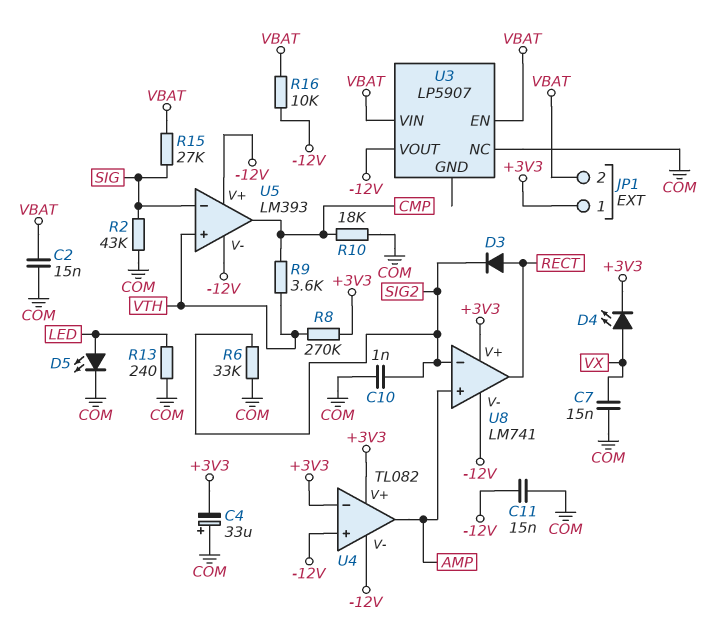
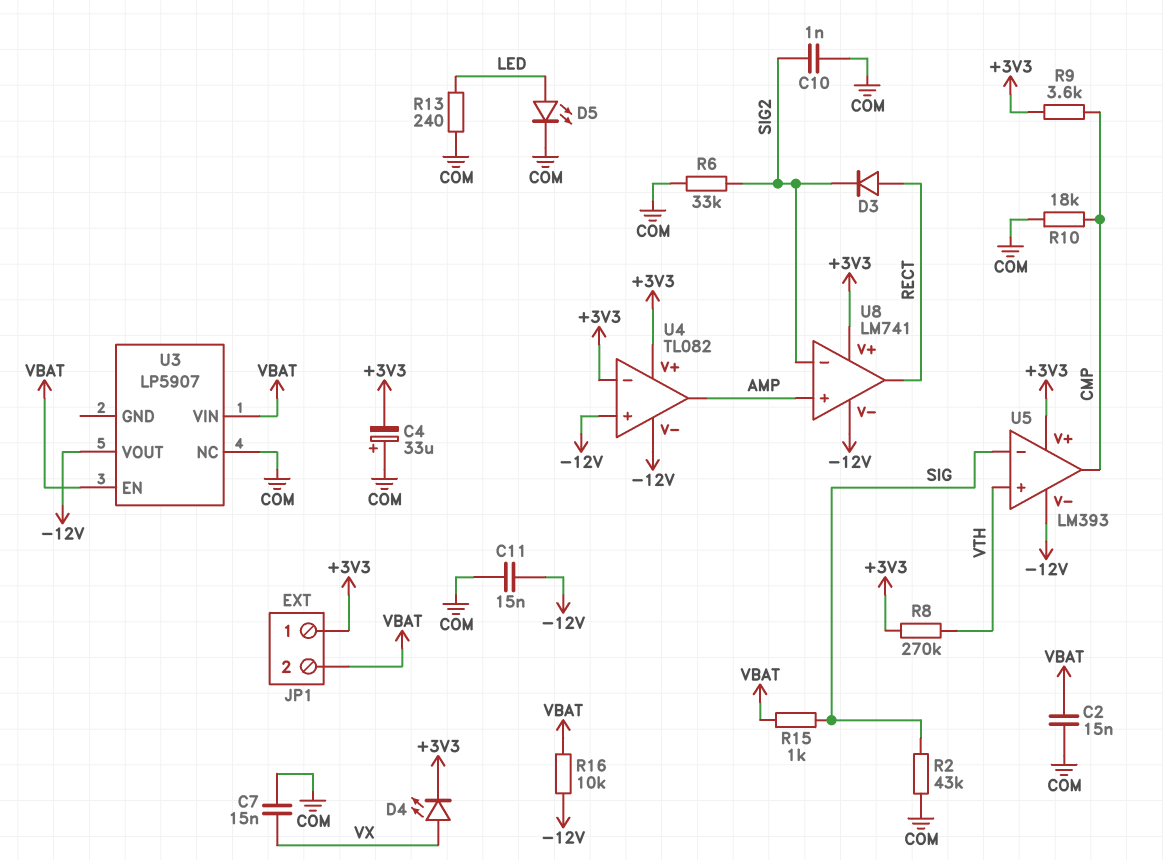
R9: 3.6k (CMP, VTH) -> 3.6k (+3V3, CMP)
R15: 27k (SIG, VBAT) -> 1k (SIG, VBAT)
U5 pin V+: -12V -> +3V3

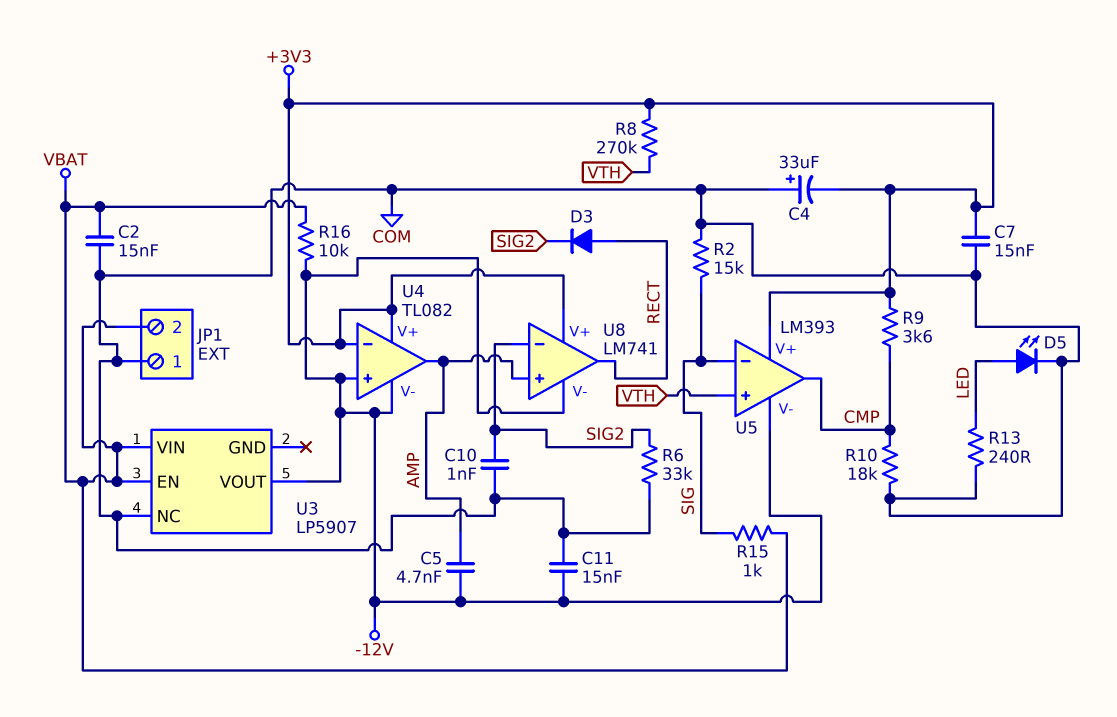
C5: none -> 4.7nF (-12V, AMP)
C7: 15nF (COM, VX) -> 15nF (+3V3, COM)
D4: LED (A VX, K +3V3) -> none
JP1 pin 1: +3V3 -> COM
R2: 43k (COM, SIG) -> 15k (COM, SIG)

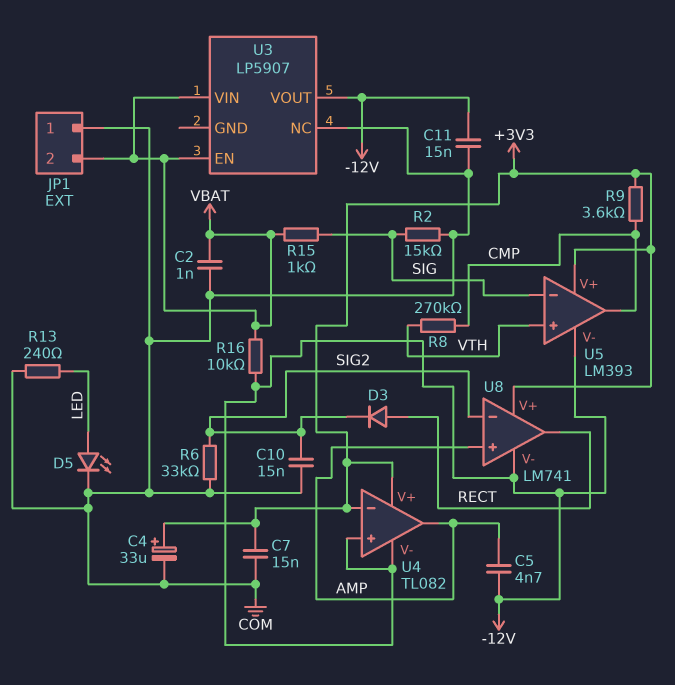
C2: 15nF (COM, VBAT) -> 1nF (COM, VBAT)
C4: 33uF (plus COM, minus +3V3) -> 33uF (plus +3V3, minus COM)
C10: 1nF (COM, SIG2) -> 15nF (COM, SIG2)
R8: 270k (+3V3, VTH) -> 270k (CMP, VTH)
R10: 18k (CMP, COM) -> none

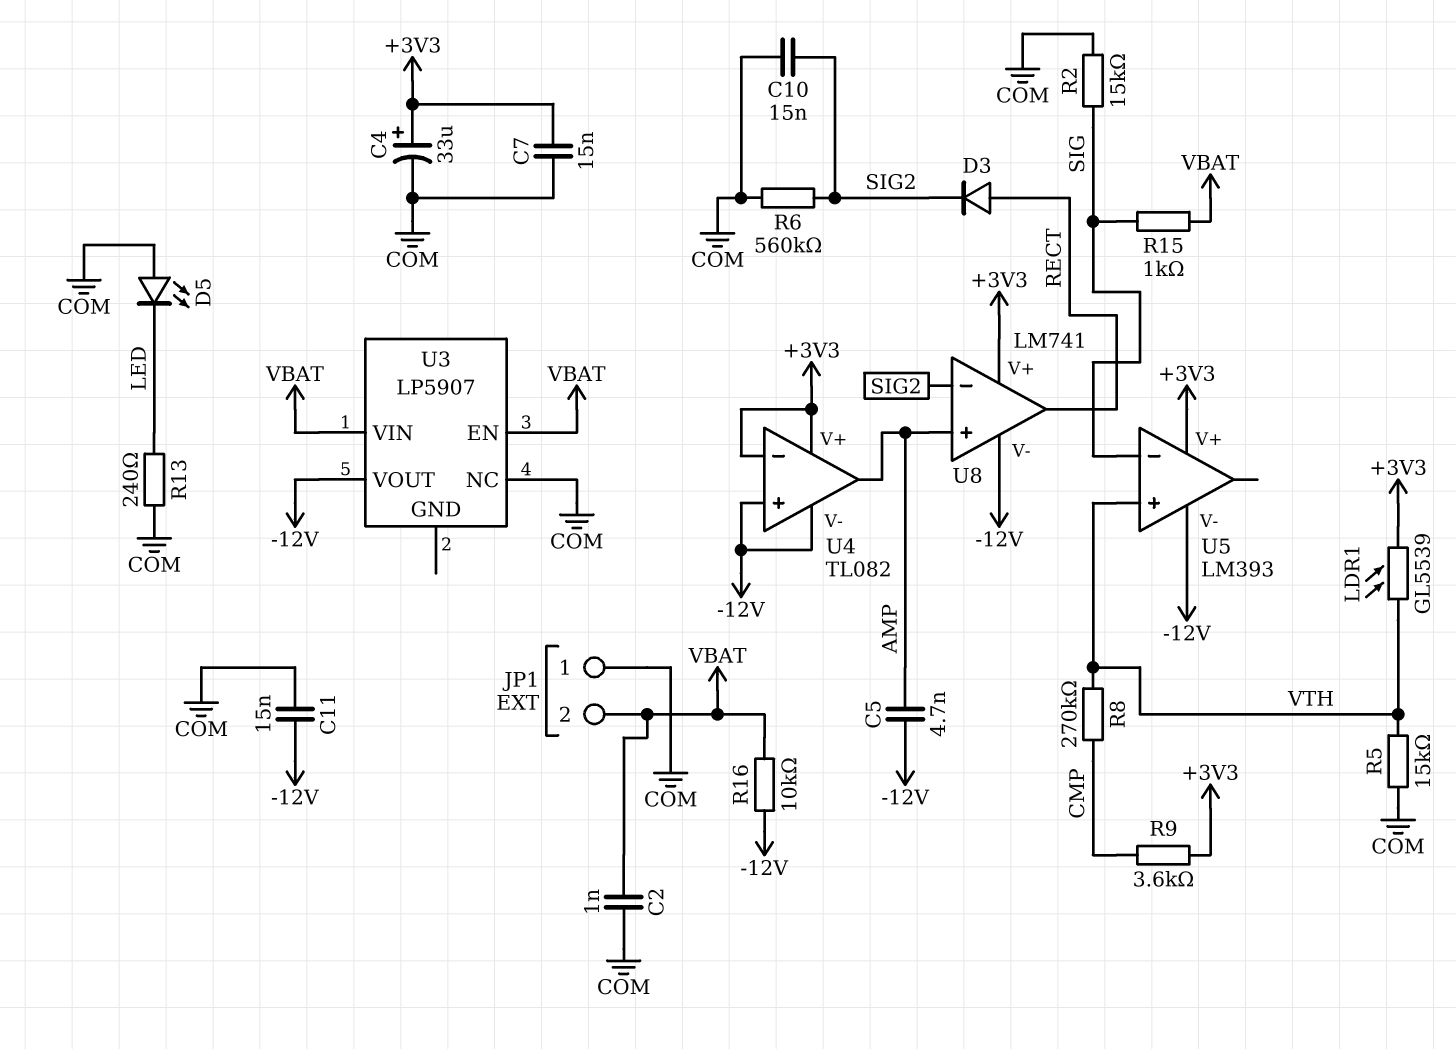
D5: LED (A LED, K COM) -> LED (A COM, K LED)
LDR1: none -> GL5539 (+3V3, VTH)
R5: none -> 15k (COM, VTH)
R6: 33k (COM, SIG2) -> 560k (COM, SIG2)
U5 pin out: CMP -> none

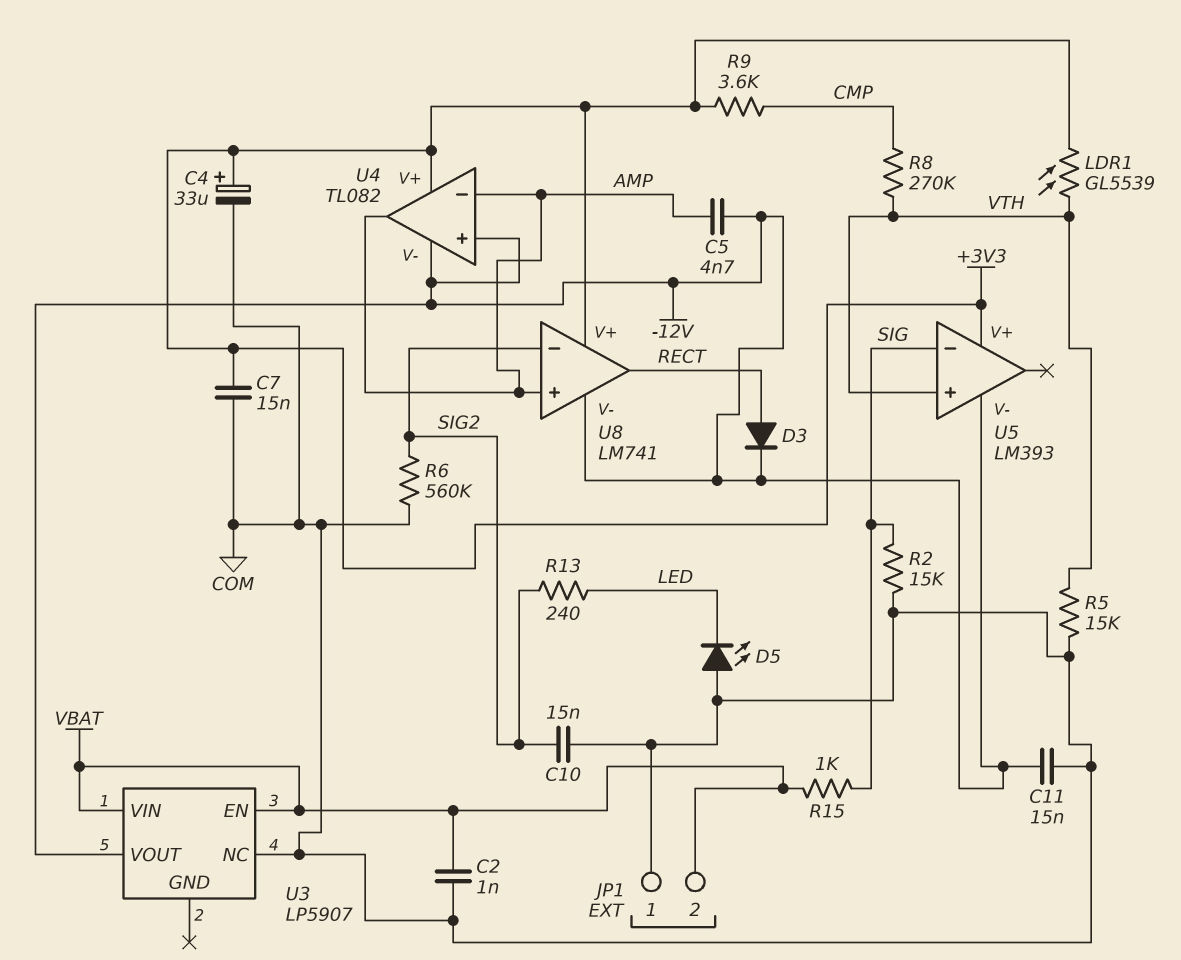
D3: diode (A RECT, K SIG2) -> diode (A RECT, K -12V)
R13: 240 (COM, LED) -> 240 (LED, SIG2)
R16: 10k (-12V, VBAT) -> none
U4 pin in-: +3V3 -> AMP

